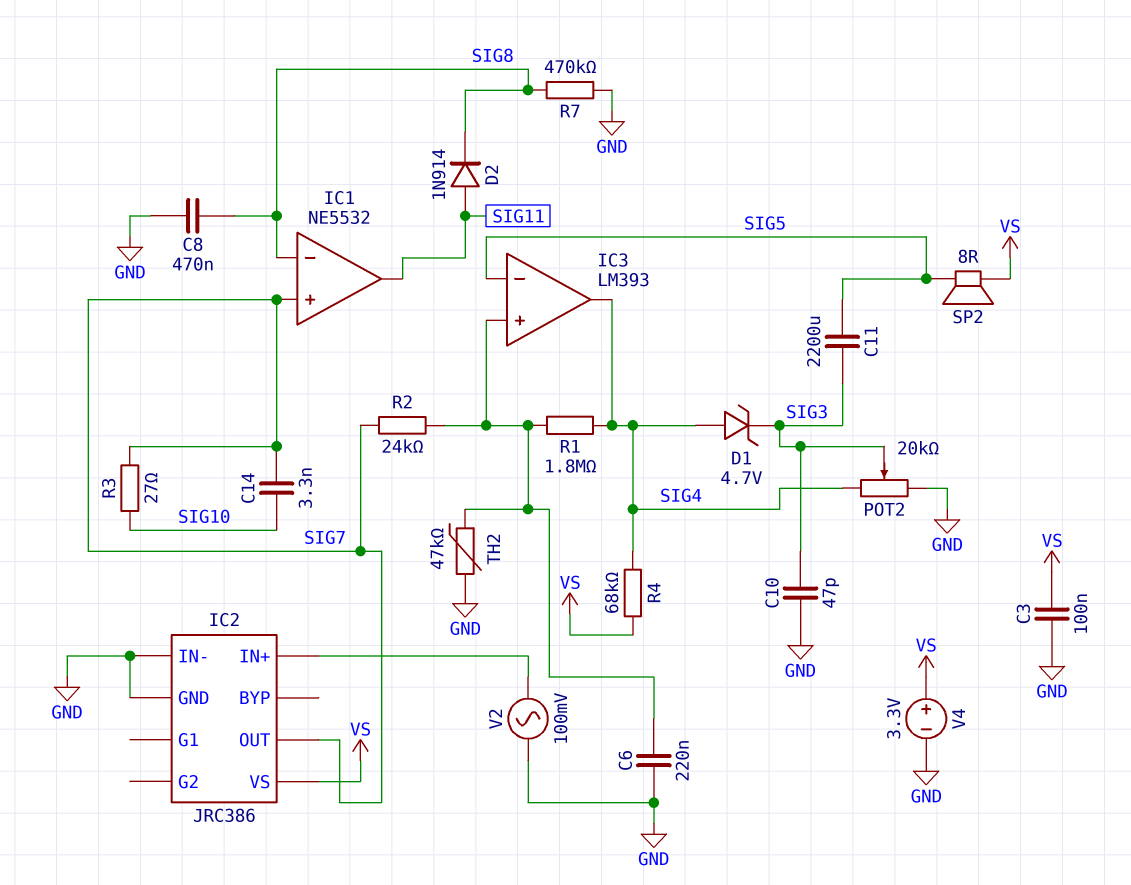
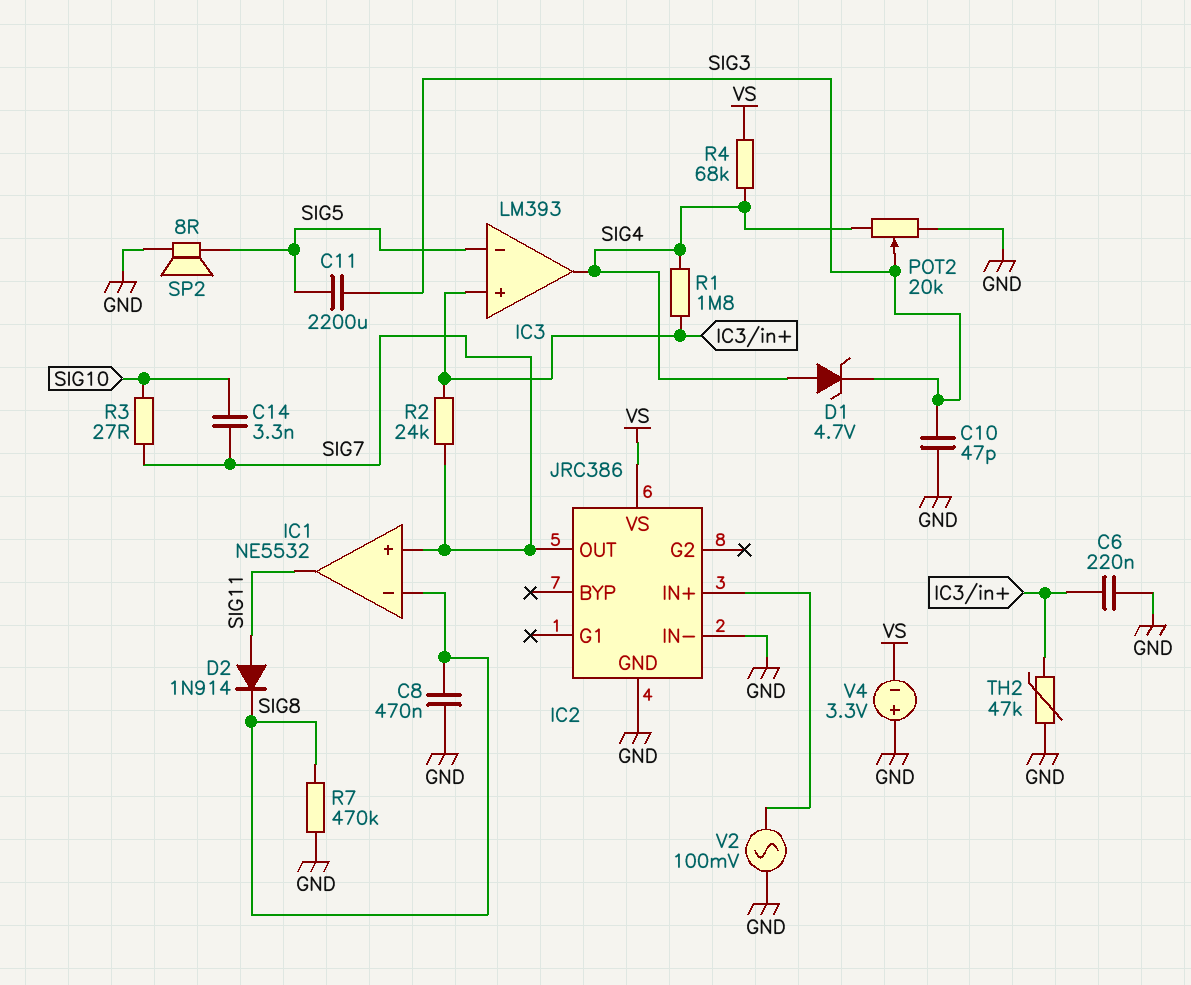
C3: 100nF (GND, VS) -> none
SP2: speaker 8R (SIG5, VS) -> speaker 8R (GND, SIG5)
V4: 3.3V (plus VS, minus GND) -> 3.3V (plus GND, minus VS)

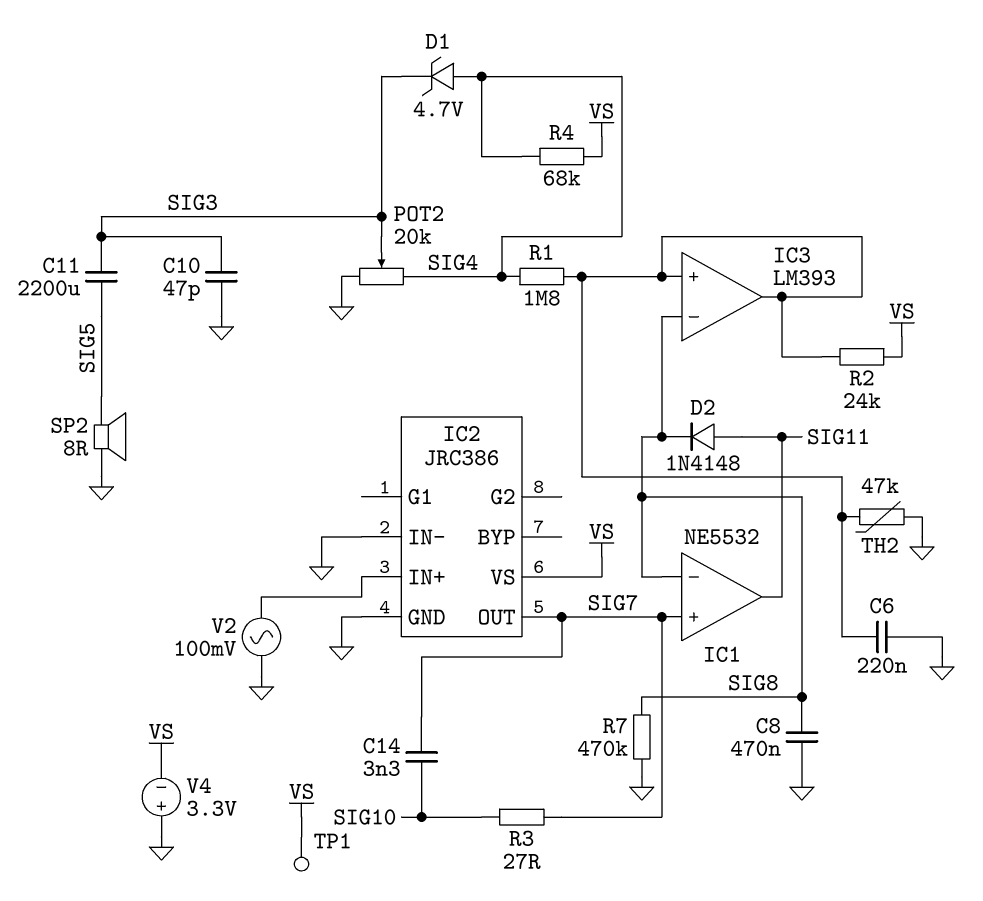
D2: diode 1N914 (A SIG11, K SIG8) -> diode 1N4148 (A SIG11, K SIG8)
IC3 pin in-: SIG5 -> SIG8
IC3 pin out: SIG4 -> IC3/in+
R2: 24k (IC3/in+, SIG7) -> 24k (IC3/in+, VS)
TP1: none -> test point (VS)

